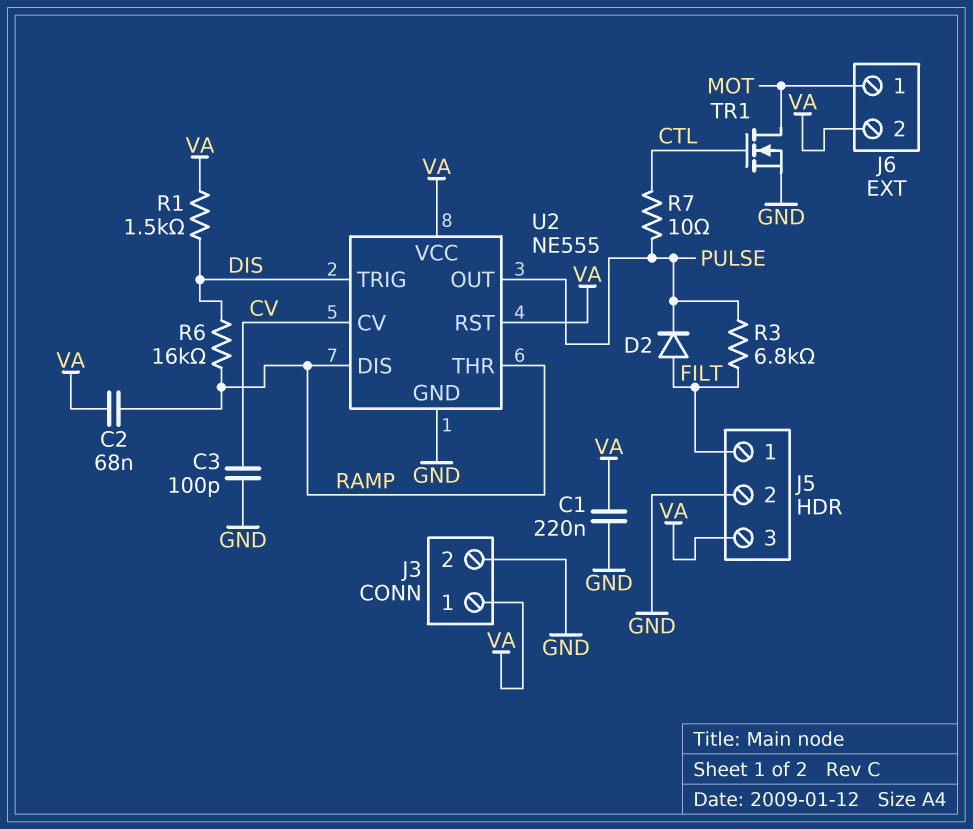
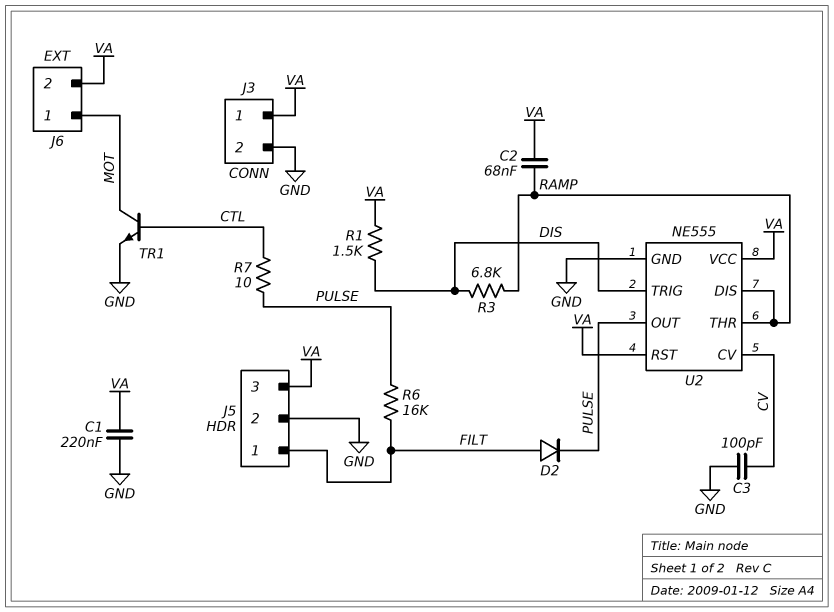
R3: 6.8k (FILT, PULSE) -> 6.8k (DIS, RAMP)
R6: 16k (DIS, RAMP) -> 16k (FILT, PULSE)
TR1: NMOS (G CTL, D MOT, S GND) -> NPN (B CTL, C MOT, E GND)

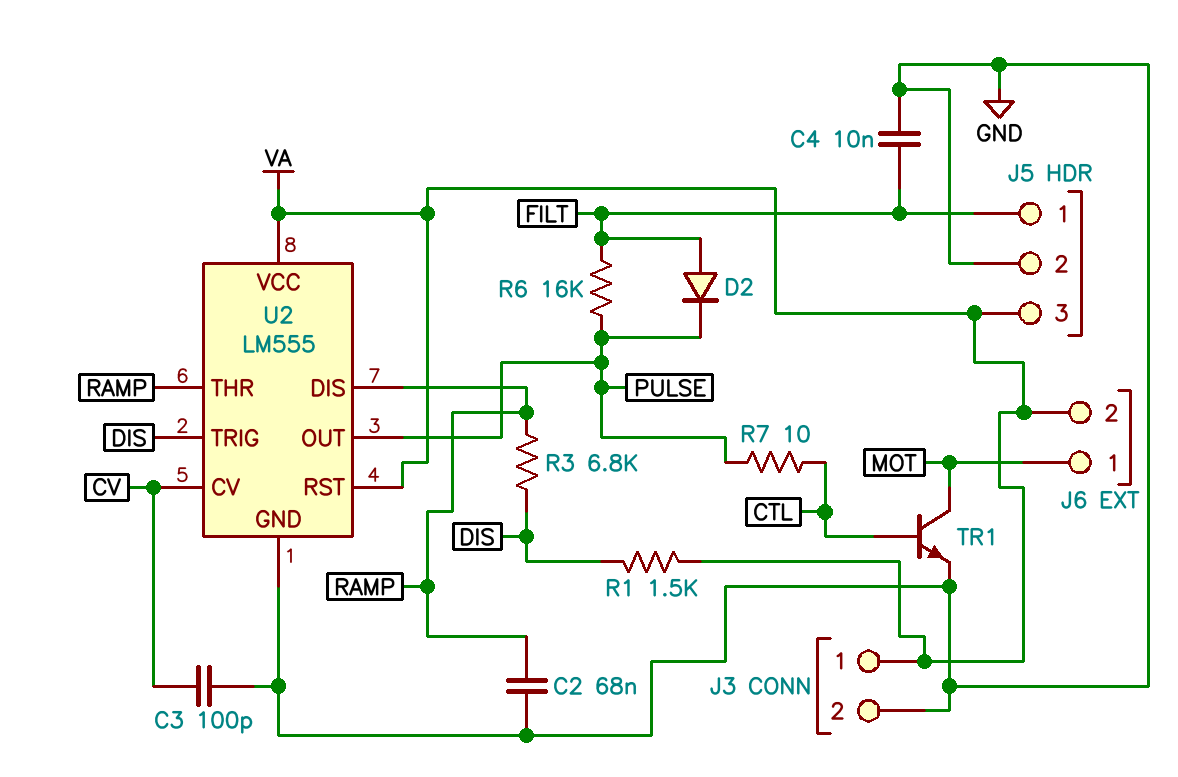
C1: 220nF (GND, VA) -> none
C2: 68nF (RAMP, VA) -> 68nF (GND, RAMP)
C4: none -> 10nF (FILT, GND)
U2: NE555 -> LM555

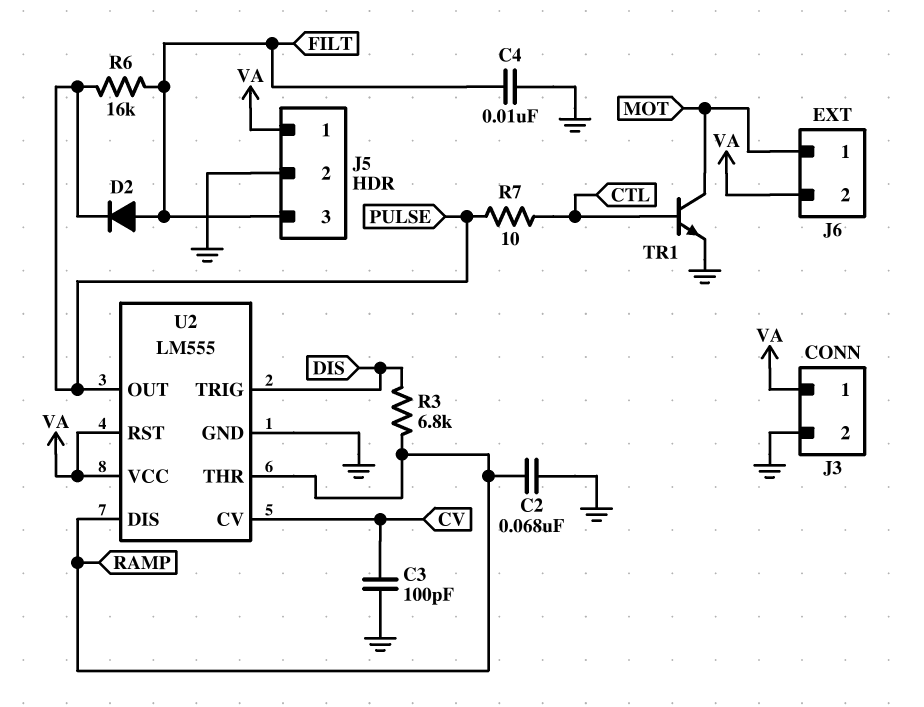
J5 pin 1: FILT -> VA
J5 pin 3: VA -> FILT
R1: 1.5k (DIS, VA) -> none

